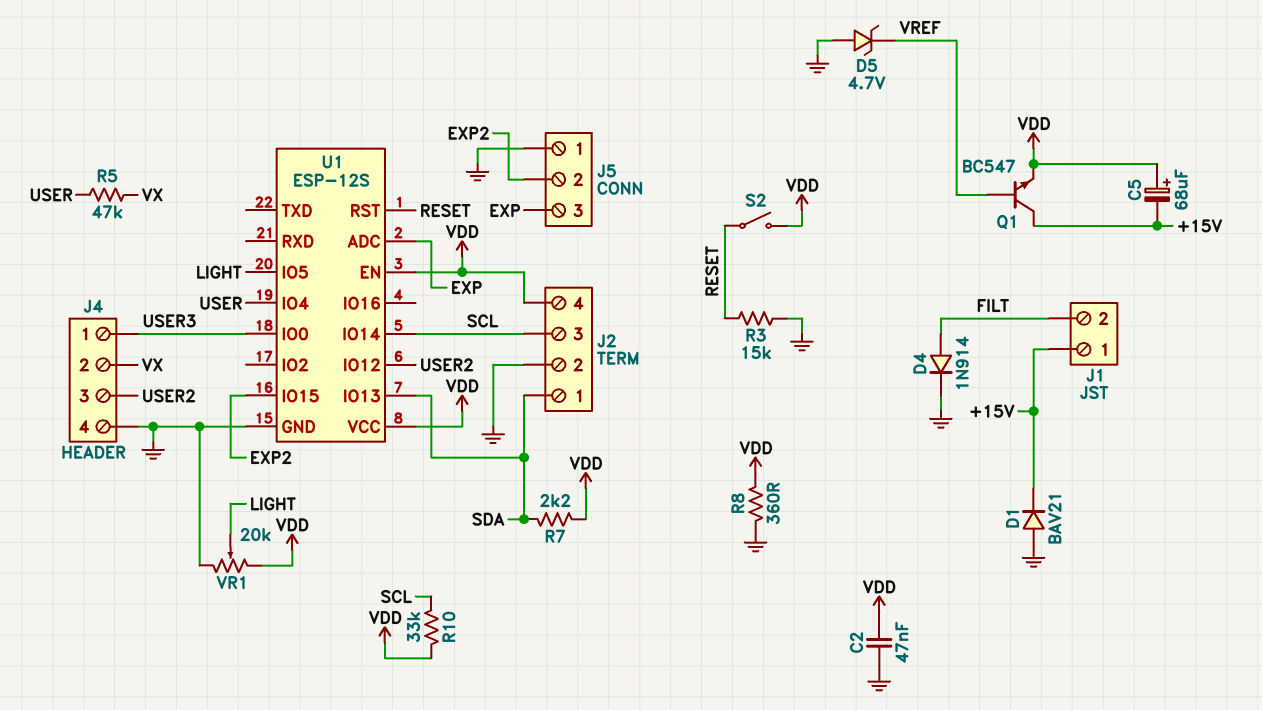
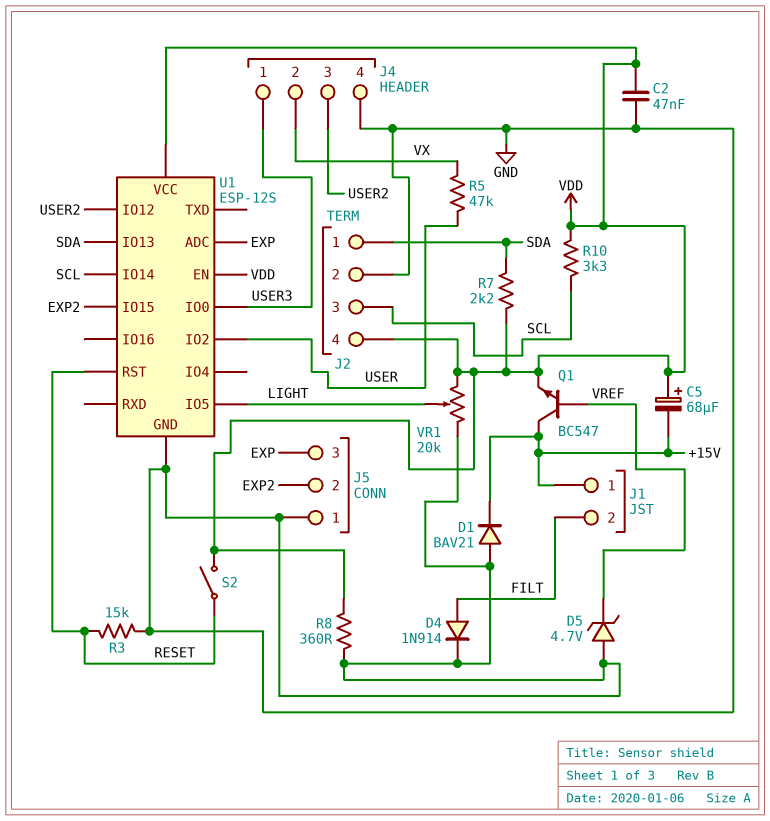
R10: 33k (SCL, VDD) -> 3.3k (SCL, VDD)
U1 pin IO2: none -> USER
U1 pin IO4: USER -> none

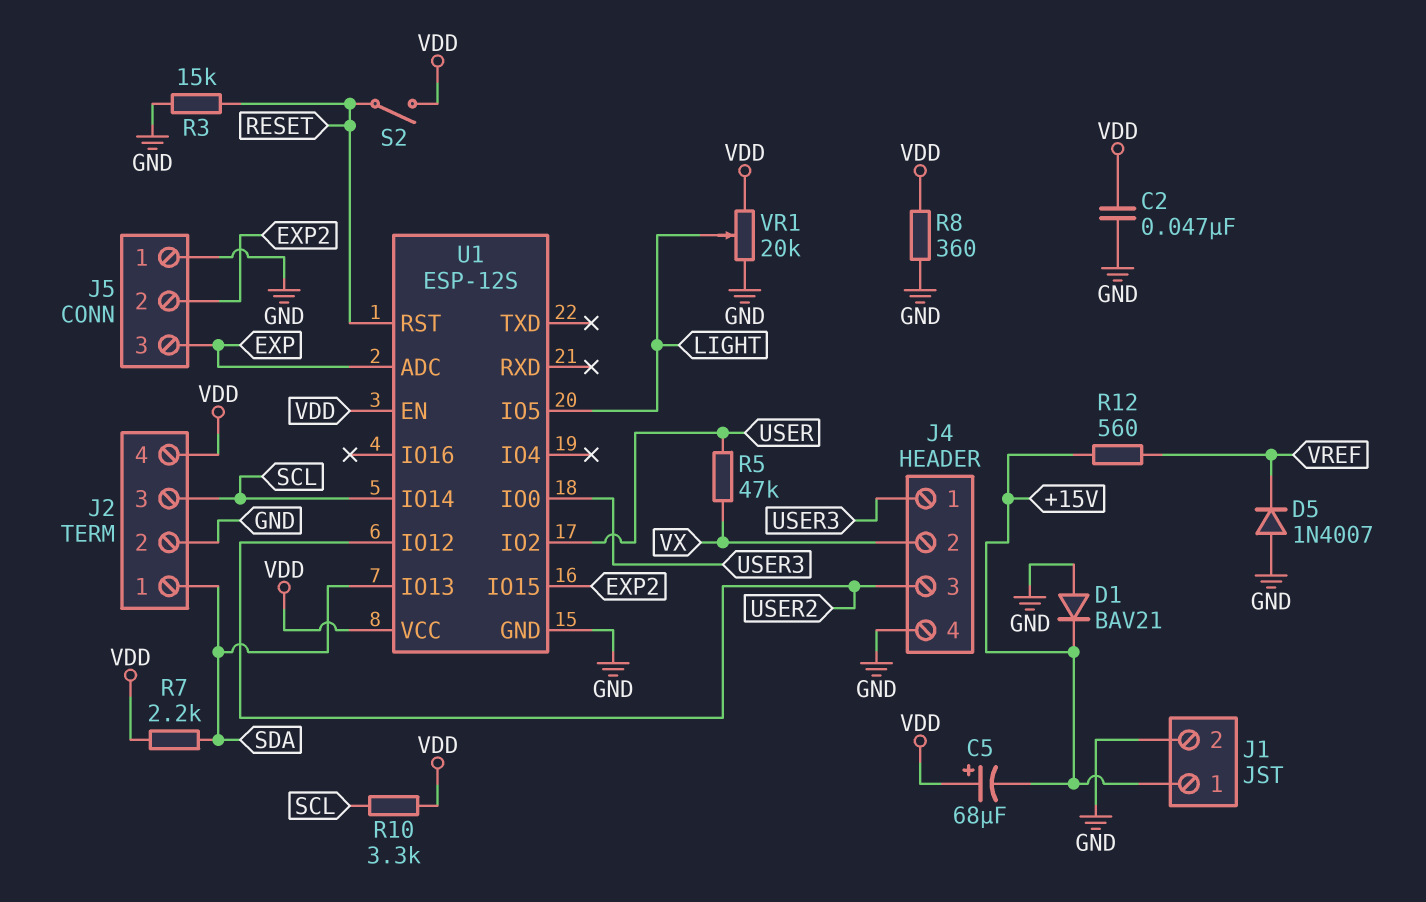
D4: diode 1N914 (A FILT, K GND) -> none
D5: zener 4.7V (A GND, K VREF) -> diode 1N4007 (A GND, K VREF)
J1 pin 2: FILT -> GND
Q1: NPN BC547 (B VREF, C +15V, E VDD) -> none
R12: none -> 560 (+15V, VREF)

